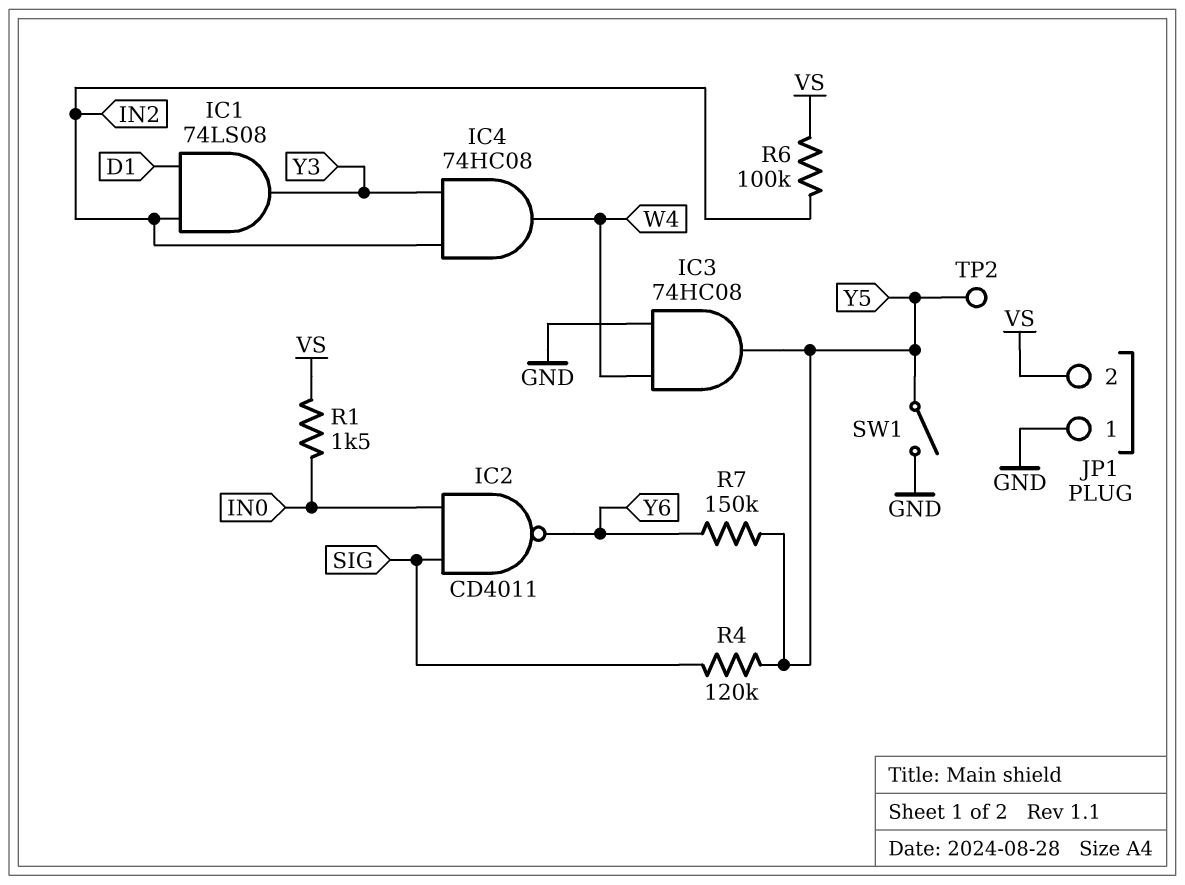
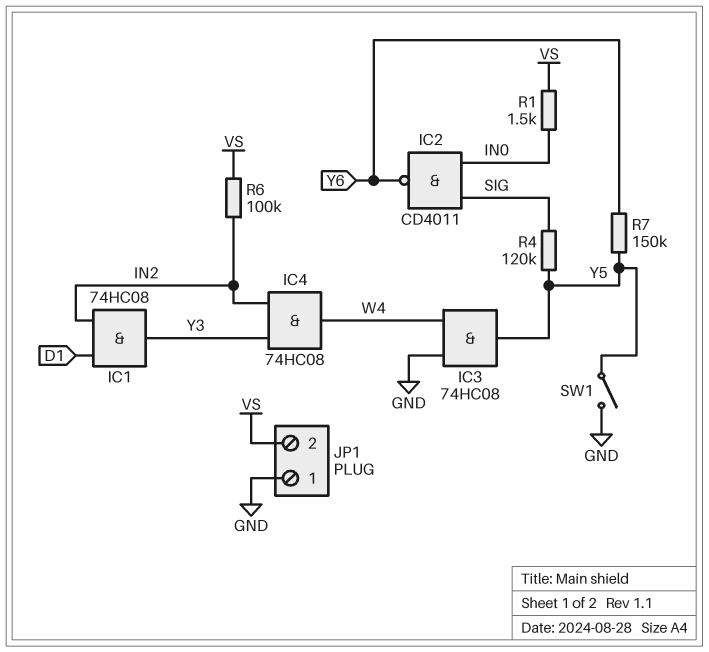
IC1: AND 74LS08 (in D1, in IN2, out Y3) -> AND 74HC08 (in D1, in IN2, out Y3)
TP2: test point (Y5) -> none

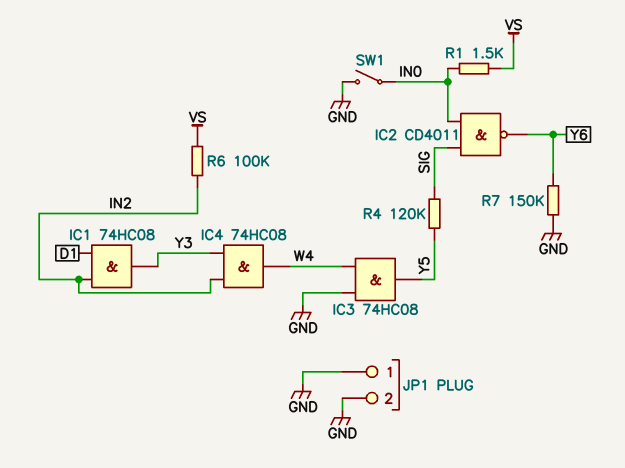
JP1 pin 2: VS -> GND
R7: 150k (Y5, Y6) -> 150k (GND, Y6)
SW1: switch (GND, Y5) -> switch (GND, IN0)

